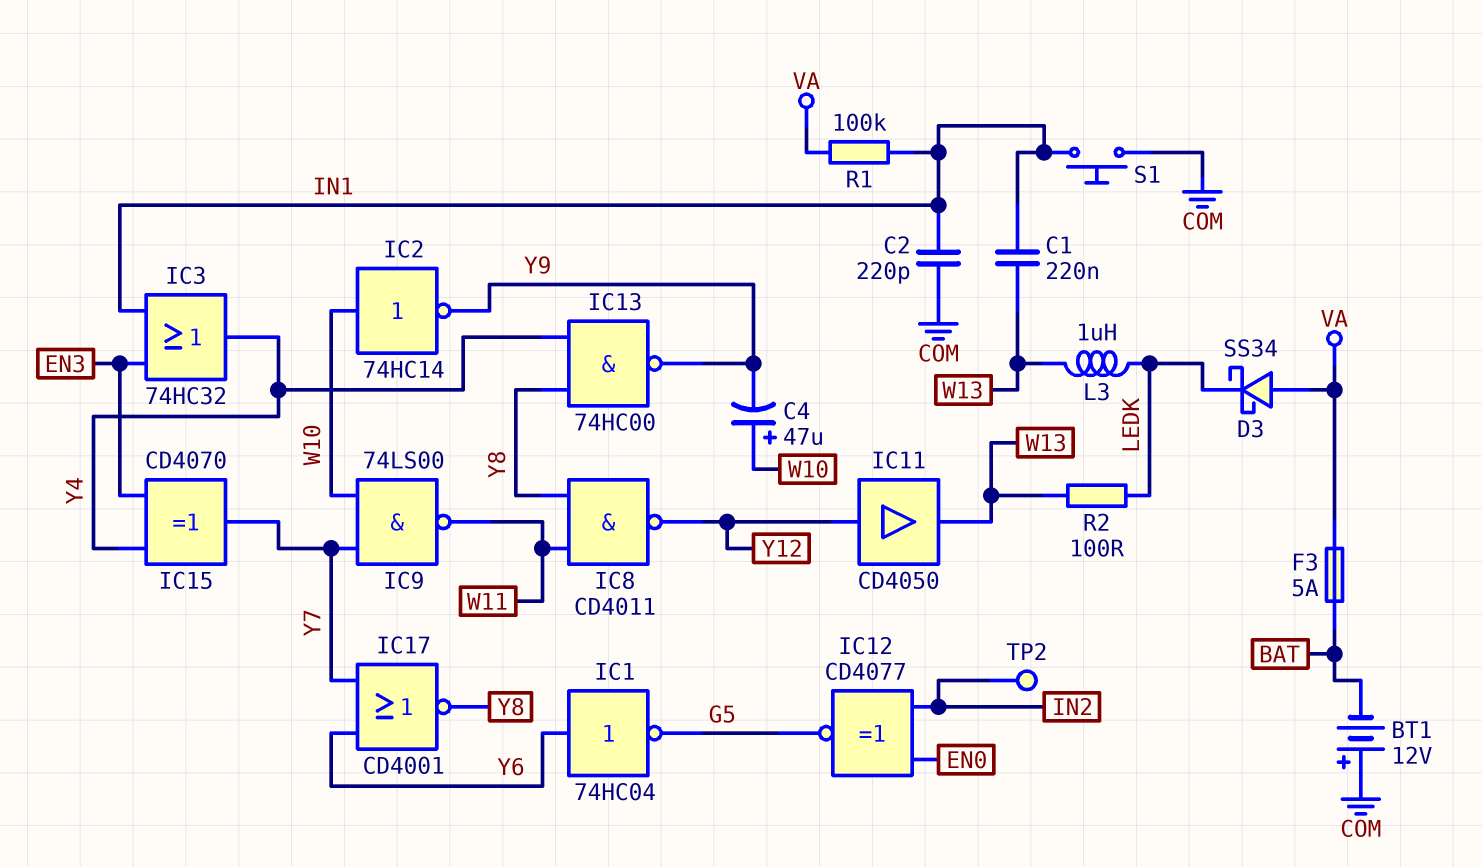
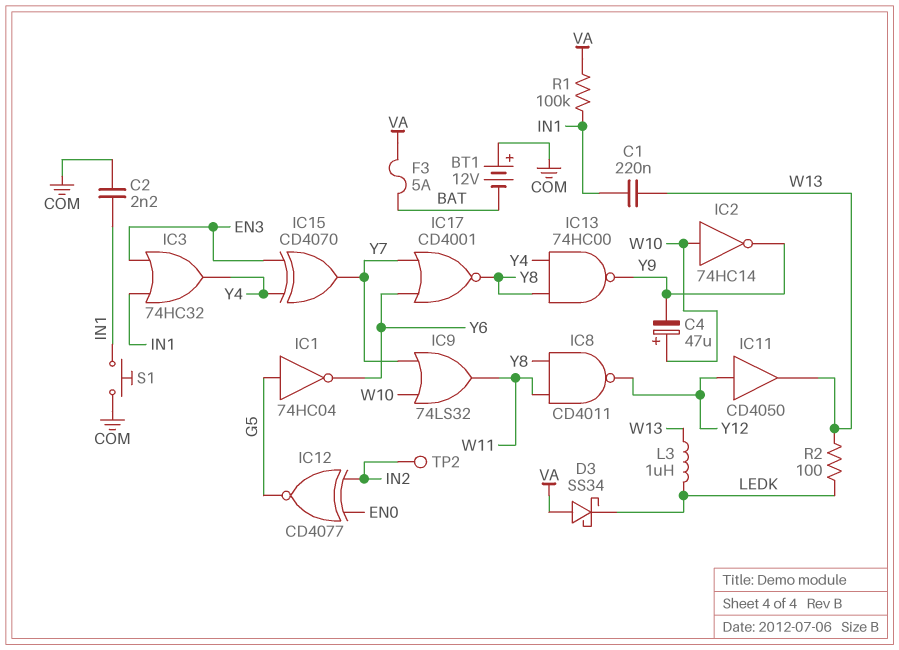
C2: 220pF (COM, IN1) -> 2.2nF (COM, IN1)
IC1: NOT 74HC04 (in Y6, out G5) -> NOT 74HC04 (in G5, out Y6)
IC9: NAND 74LS00 (in W10, in Y7, out W11) -> OR 74LS32 (in W10, in Y7, out W11)

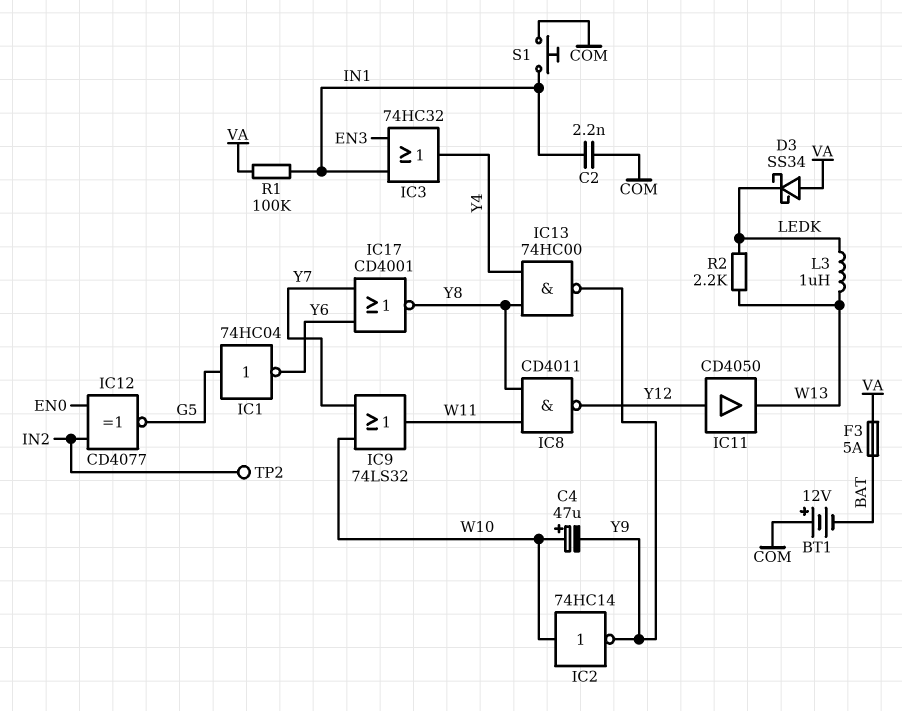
C1: 220nF (IN1, W13) -> none
IC15: XOR CD4070 (in EN3, in Y4, out Y7) -> none
R2: 100 (LEDK, W13) -> 2.2k (LEDK, W13)

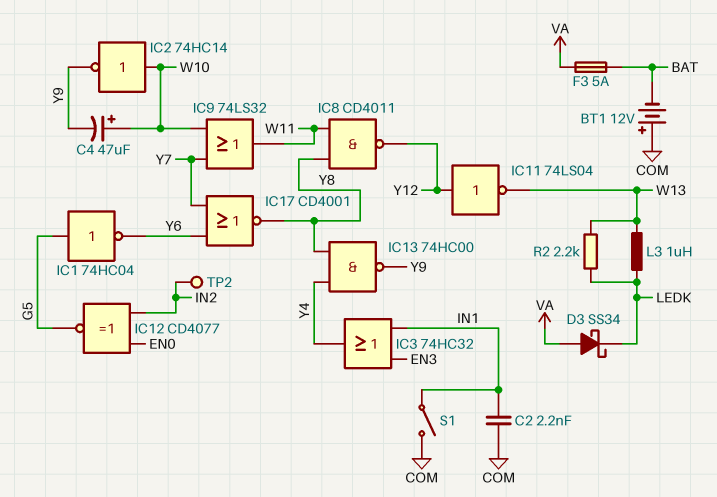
IC11: buffer CD4050 (in Y12, out W13) -> NOT 74LS04 (in Y12, out W13)
R1: 100k (IN1, VA) -> none
S1: button (COM, IN1) -> switch (COM, IN1)

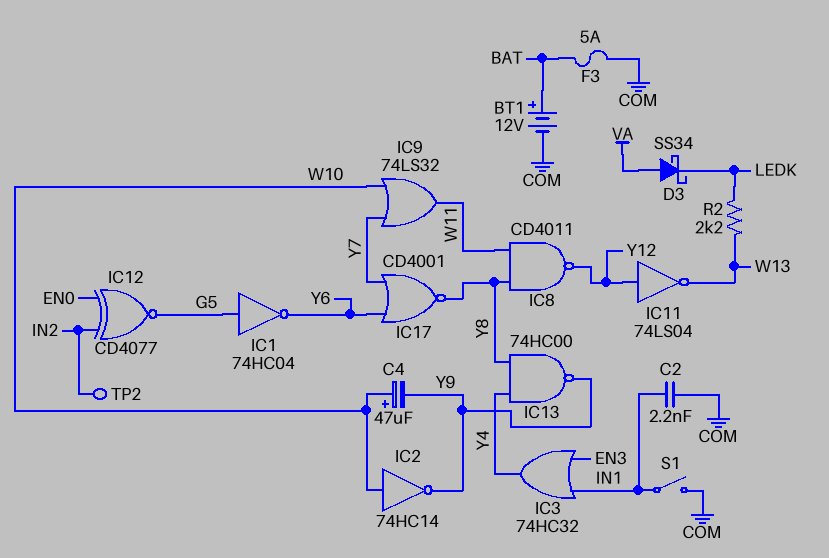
BT1: 12V (plus COM, minus BAT) -> 12V (plus BAT, minus COM)
F3: 5A (BAT, VA) -> 5A (BAT, COM)
L3: 1uH (LEDK, W13) -> none

